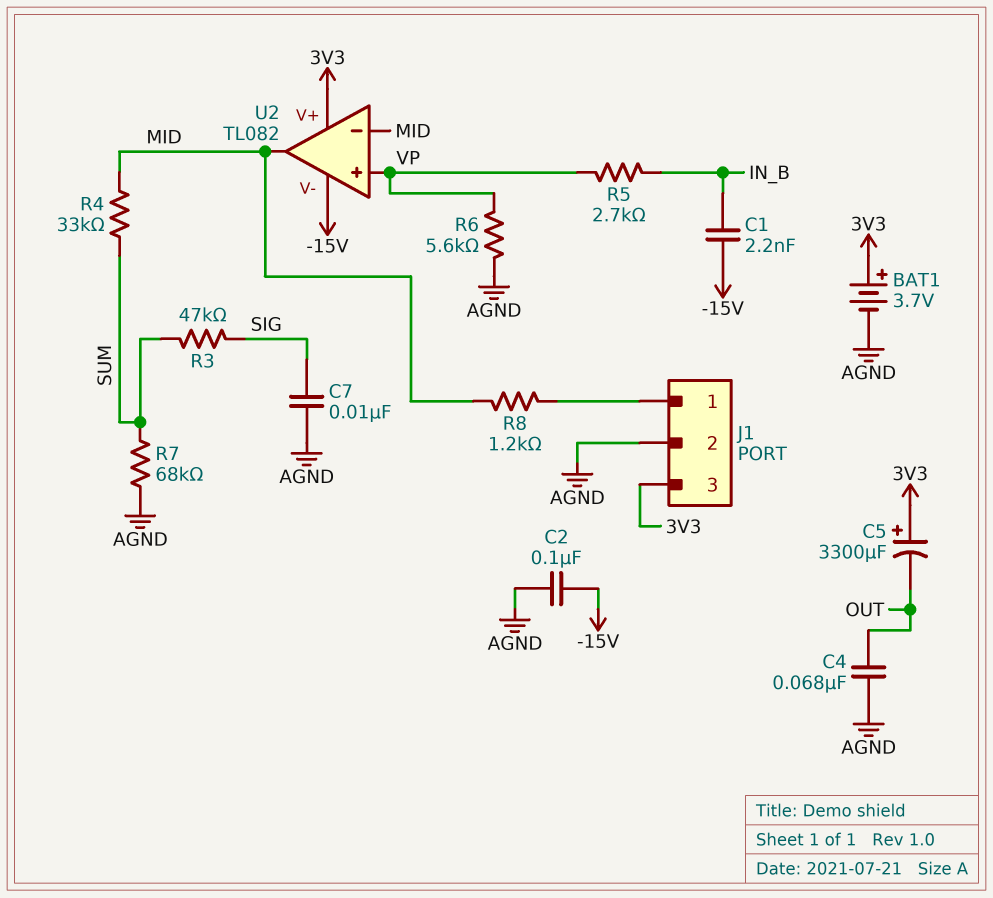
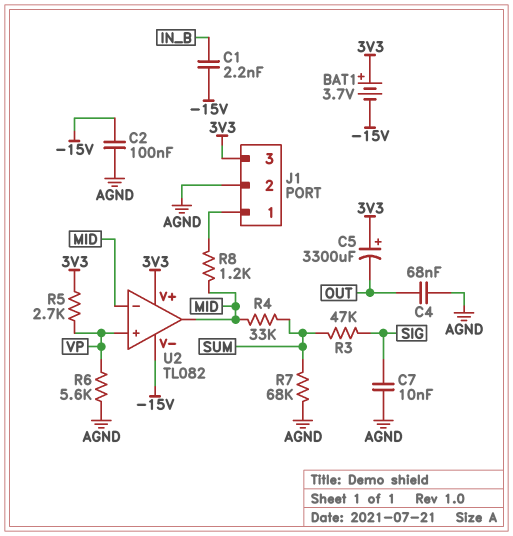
BAT1: 3.7V (plus 3V3, minus AGND) -> 3.7V (plus 3V3, minus -15V)
R5: 2.7k (IN_B, VP) -> 2.7k (3V3, VP)

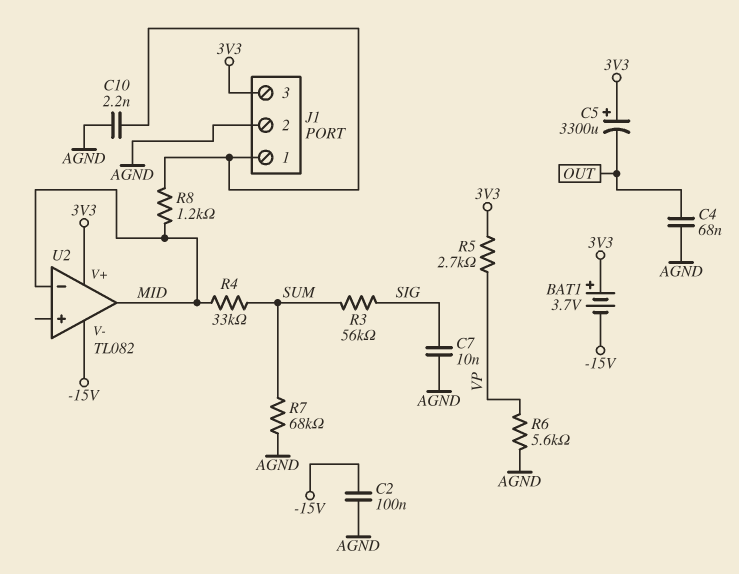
C1: 2.2nF (-15V, IN_B) -> none
C10: none -> 2.2nF (AGND, J1/1)
R3: 47k (SIG, SUM) -> 56k (SIG, SUM)
U2 pin in+: VP -> none

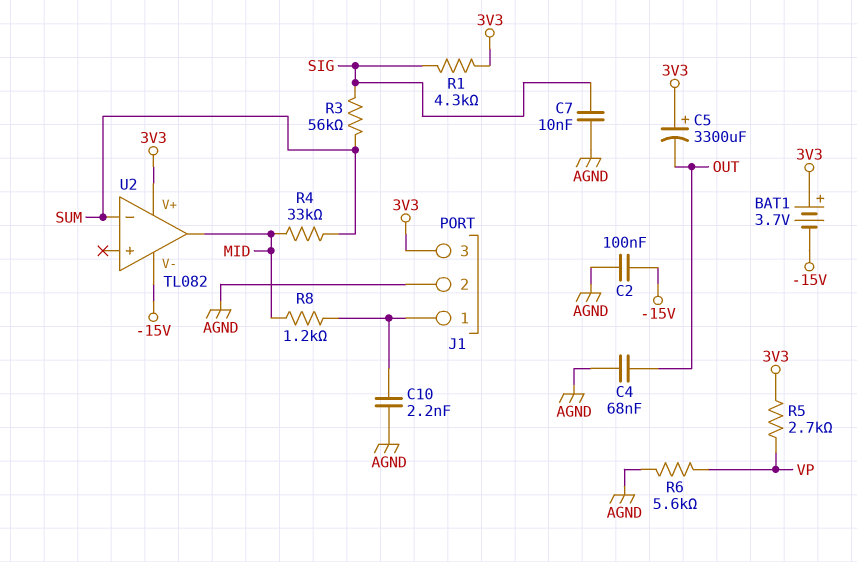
R1: none -> 4.3k (3V3, SIG)
R7: 68k (AGND, SUM) -> none
U2 pin in-: MID -> SUM

